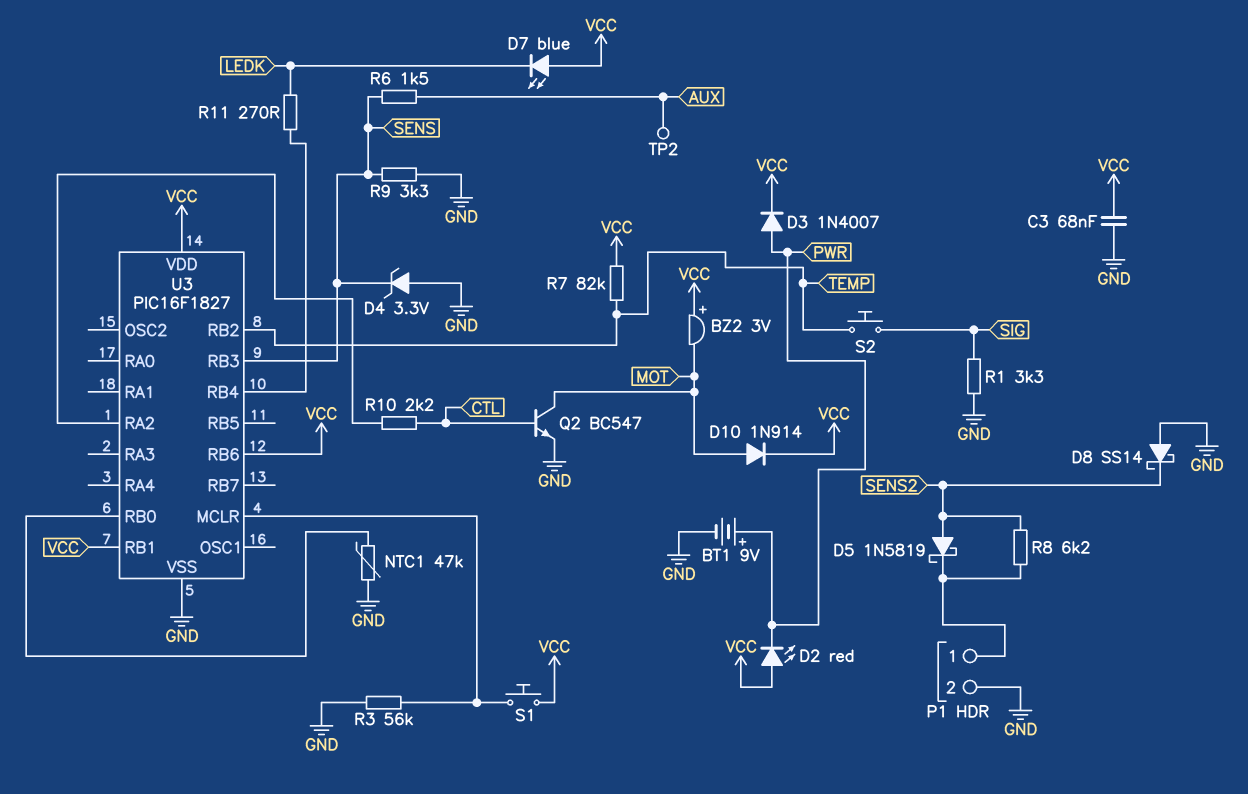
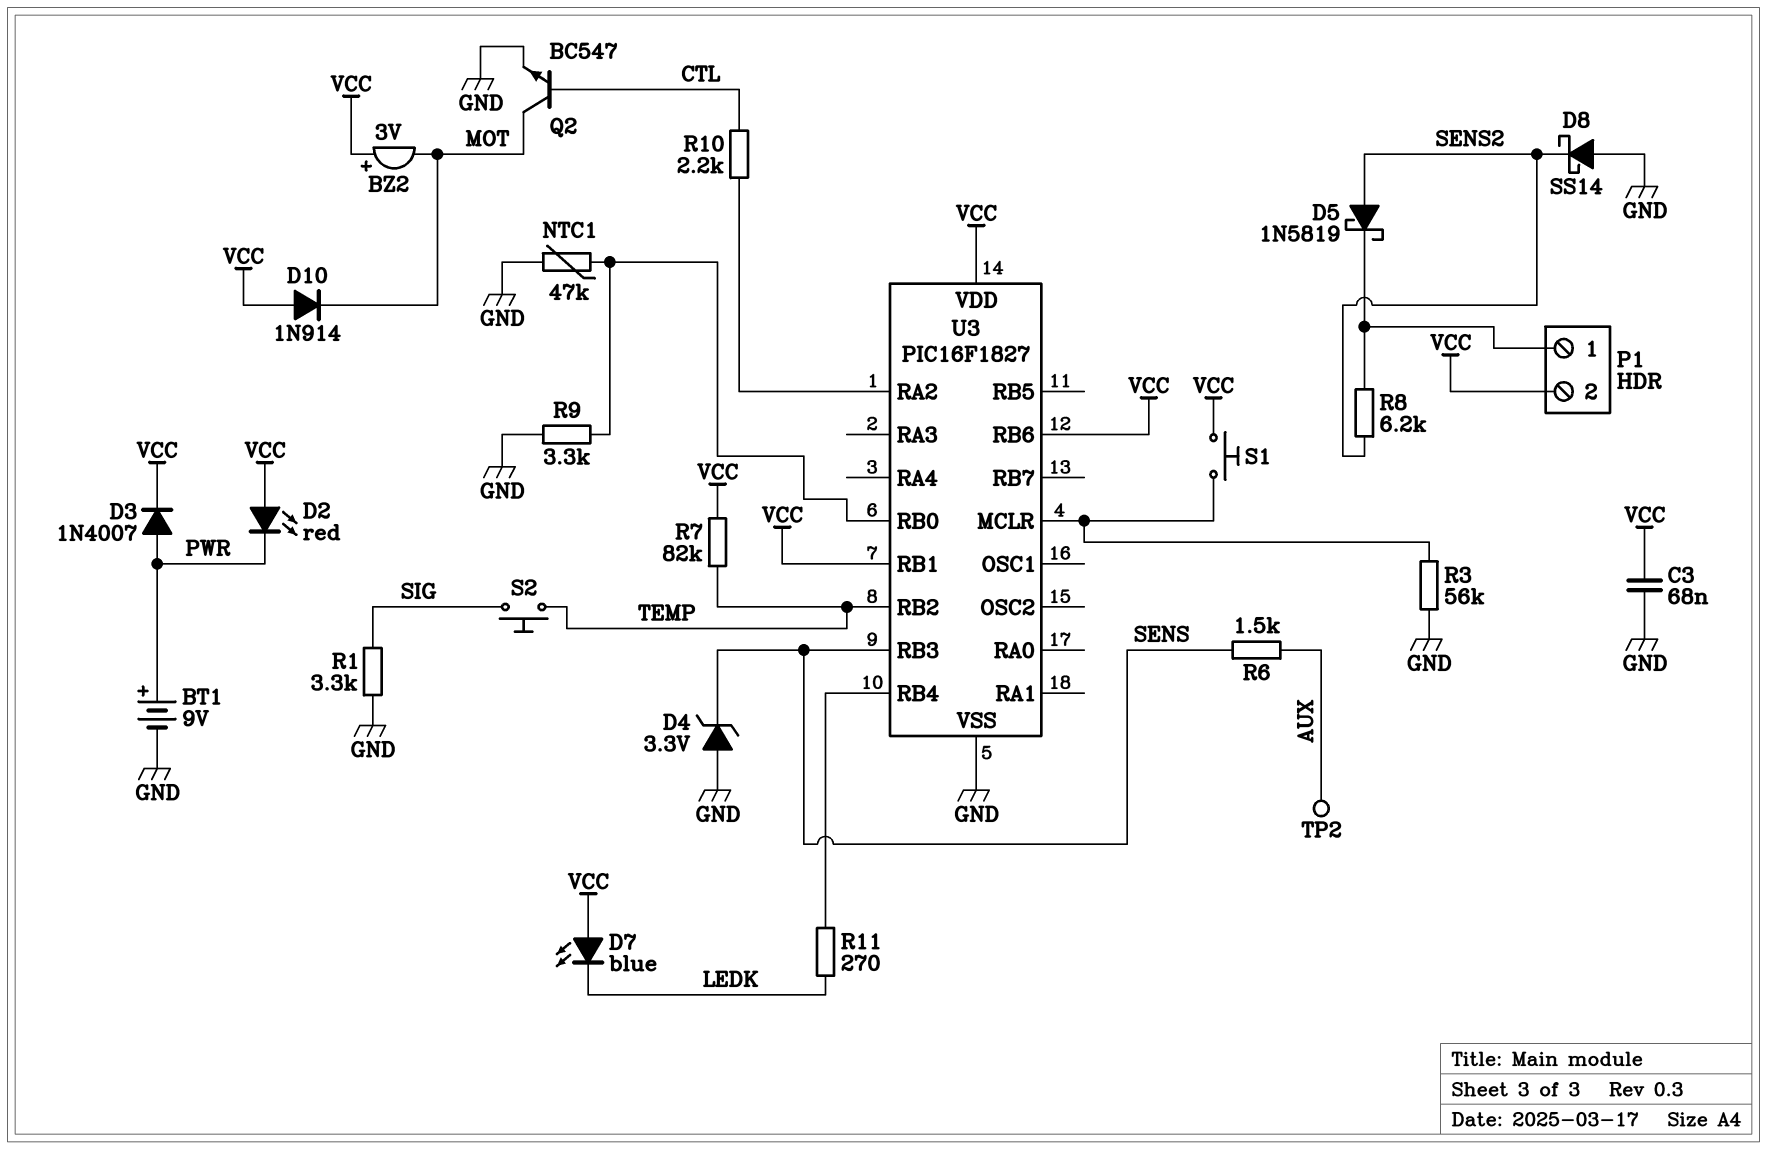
D10: diode 1N914 (A MOT, K VCC) -> diode 1N914 (A VCC, K MOT)
P1 pin 2: GND -> VCC
R9: 3.3k (GND, SENS) -> 3.3k (GND, U3/RB0)

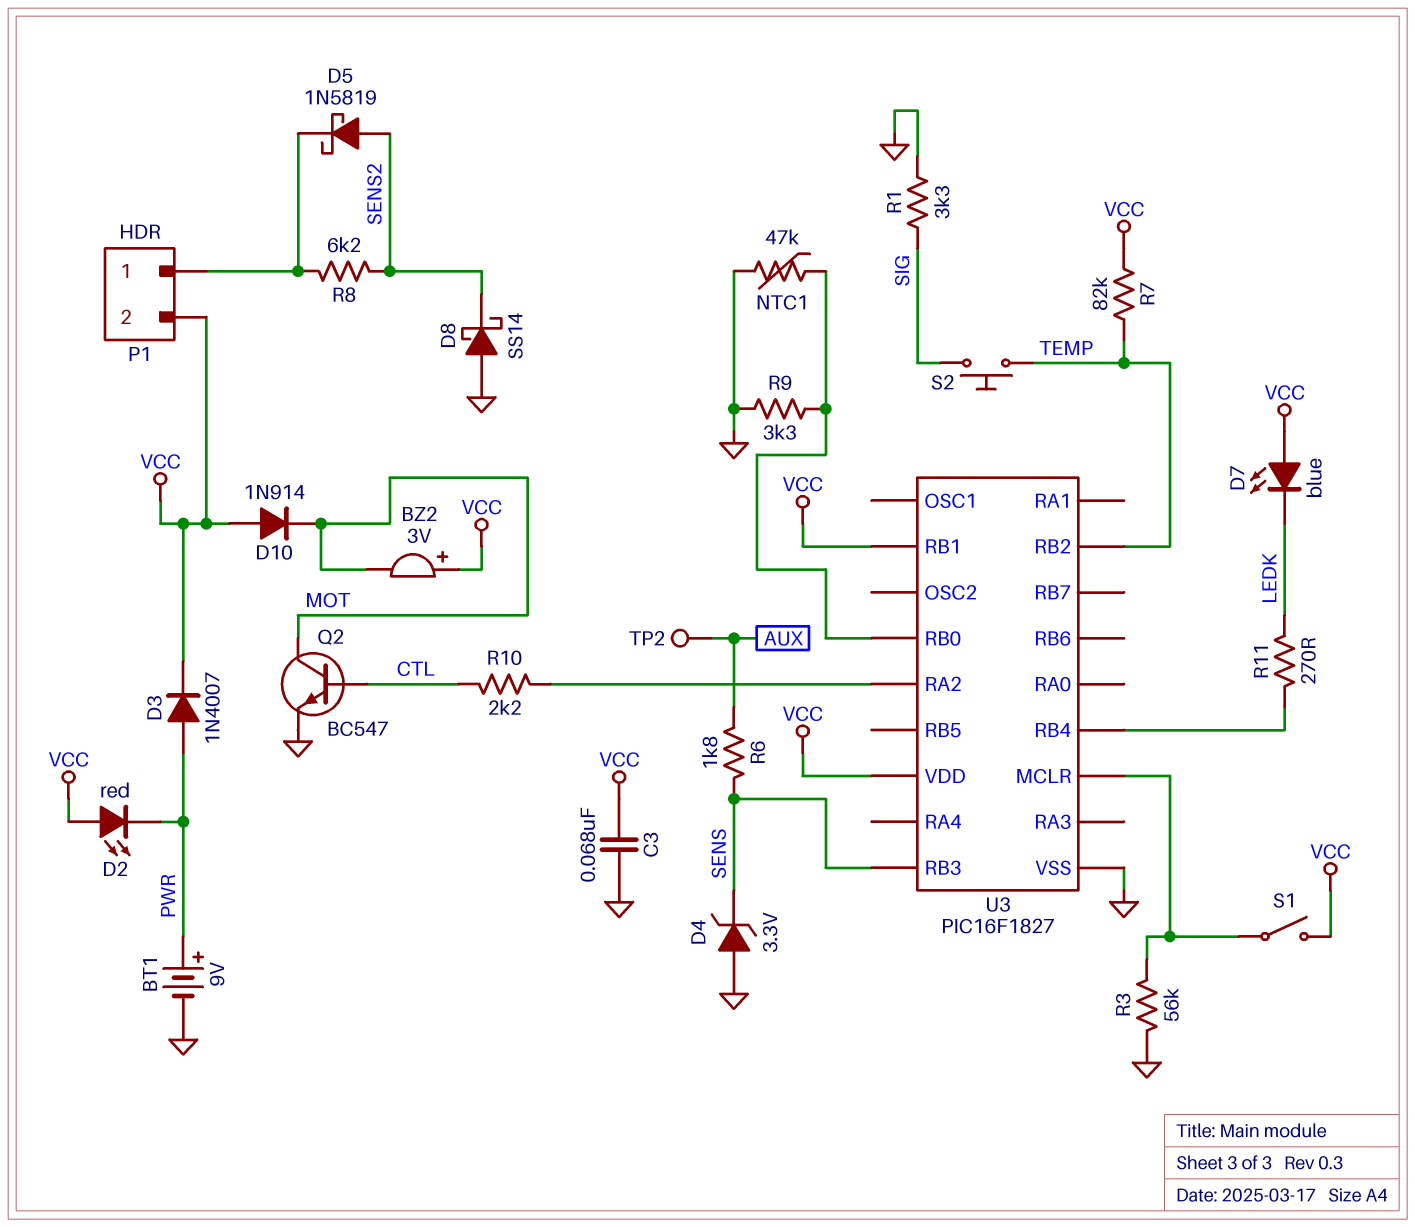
R6: 1.5k (AUX, SENS) -> 1.8k (AUX, SENS)
S1: button (U3/MCLR, VCC) -> switch (U3/MCLR, VCC)
U3 pin RB6: VCC -> none

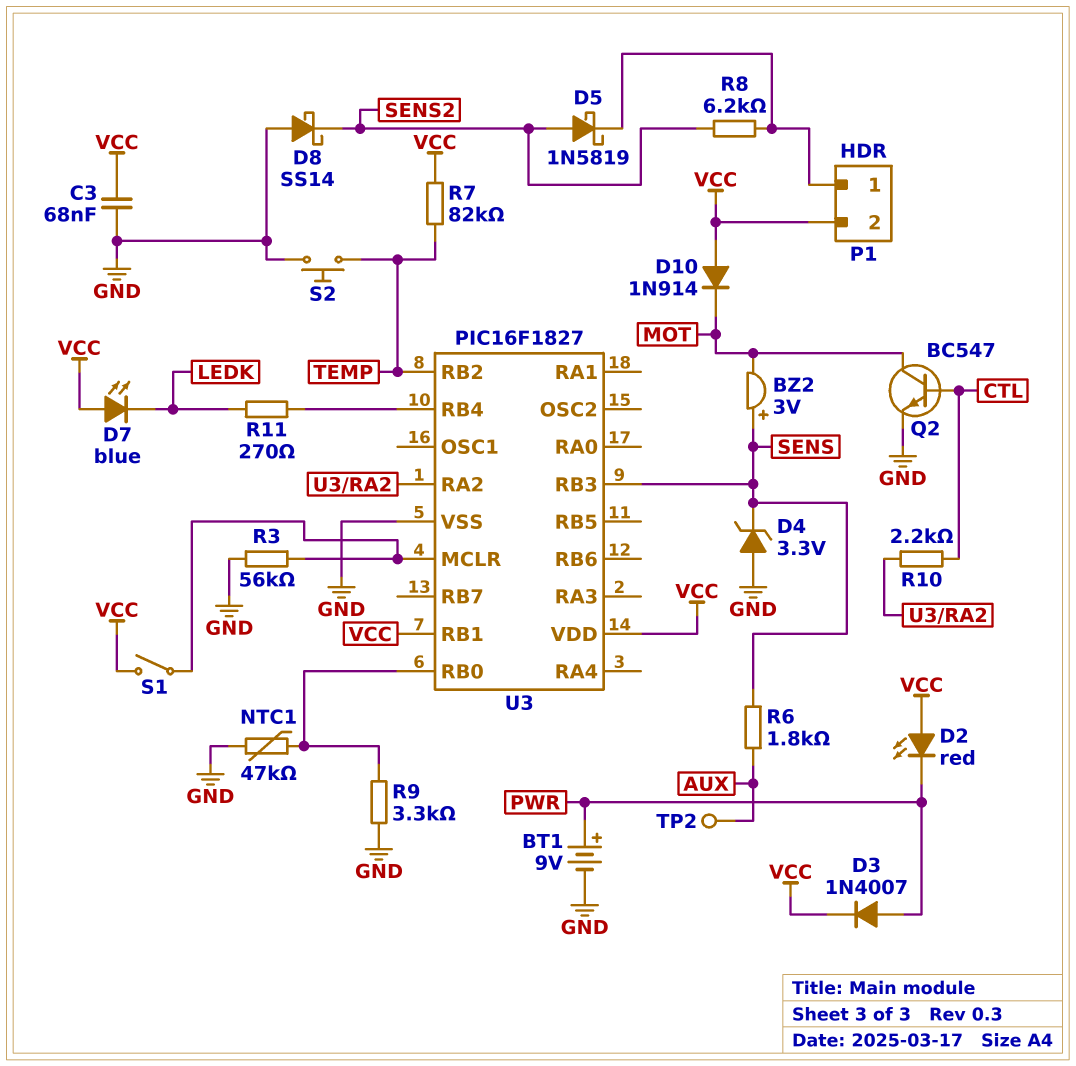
BZ2: buzzer 3V (plus VCC, minus MOT) -> buzzer 3V (plus SENS, minus MOT)
R1: 3.3k (GND, SIG) -> none
S2: button (SIG, TEMP) -> button (GND, TEMP)

